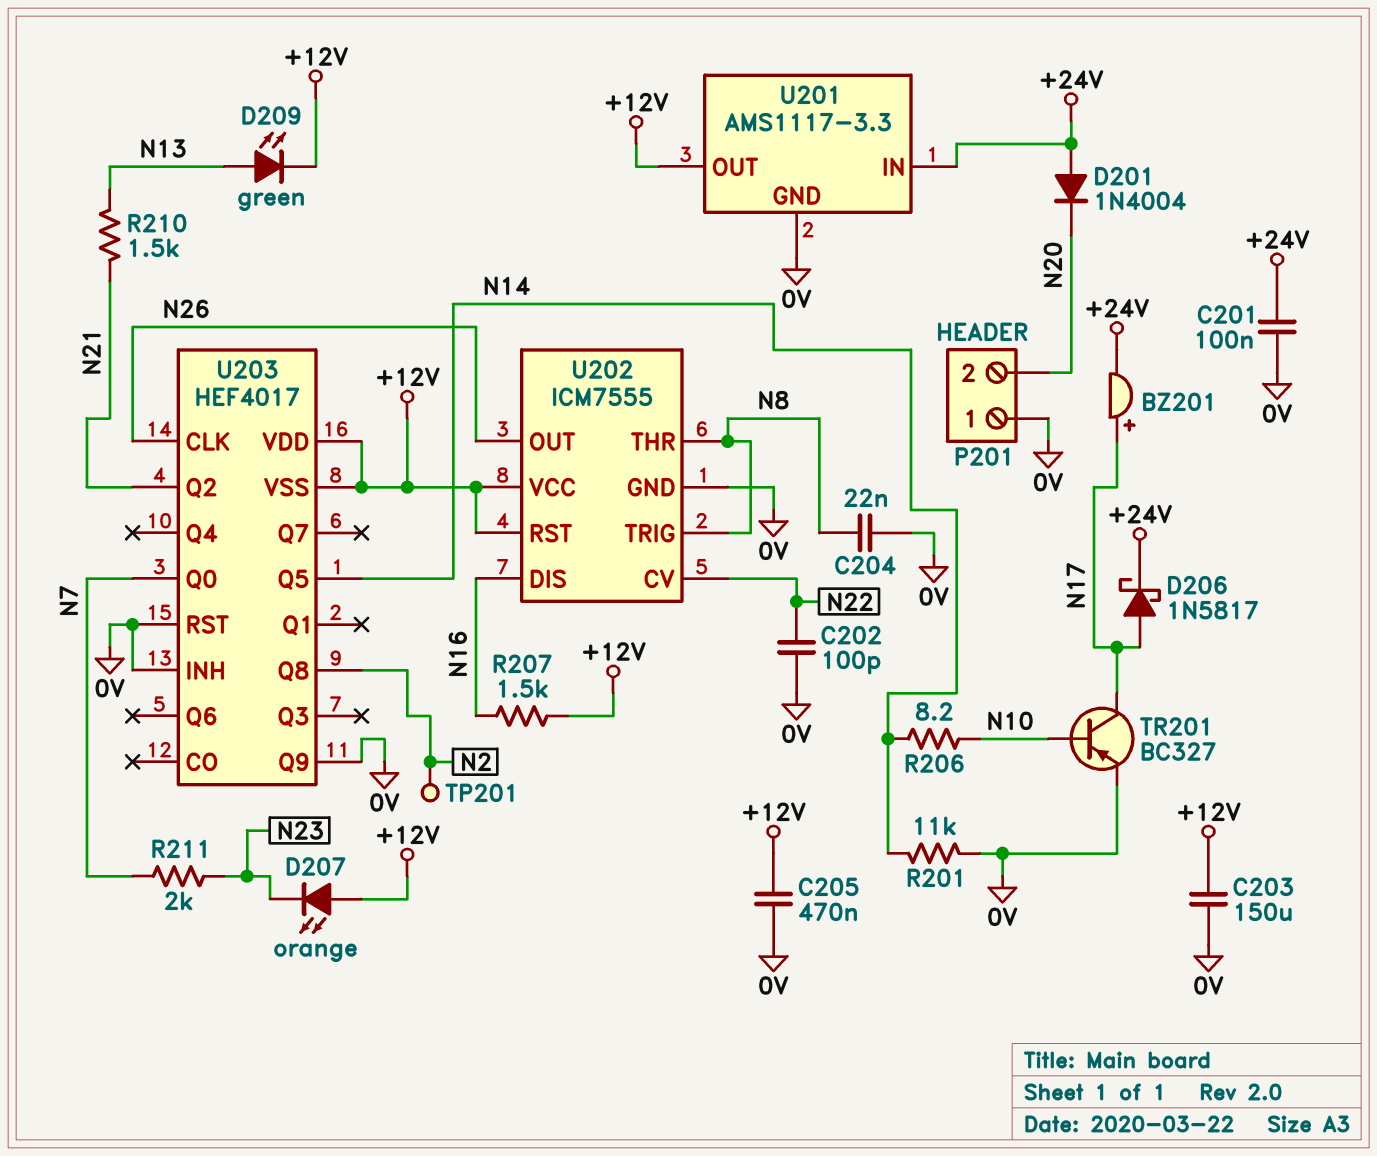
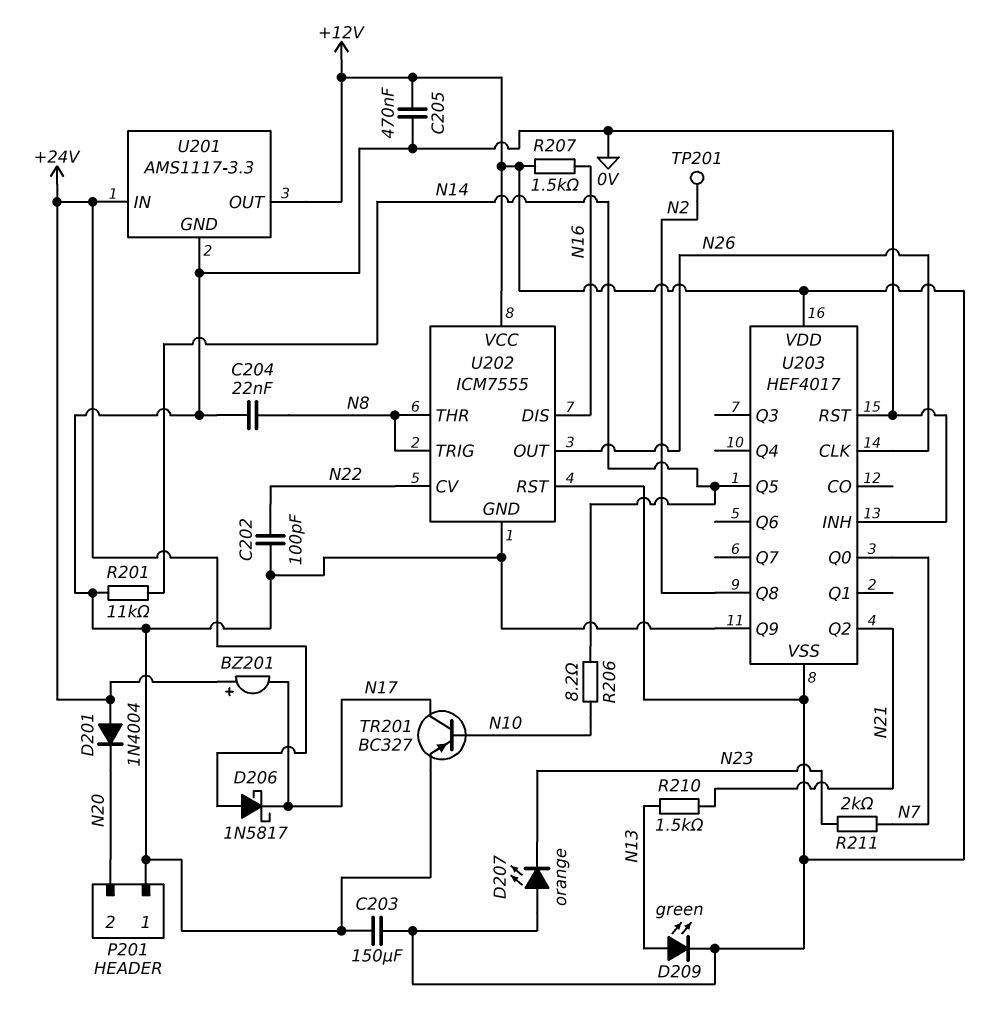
BZ201: buzzer (plus N17, minus +24V) -> buzzer (plus +24V, minus N17)
C201: 100nF (+24V, 0V) -> none
D206: schottky 1N5817 (A N17, K +24V) -> schottky 1N5817 (A +24V, K N17)

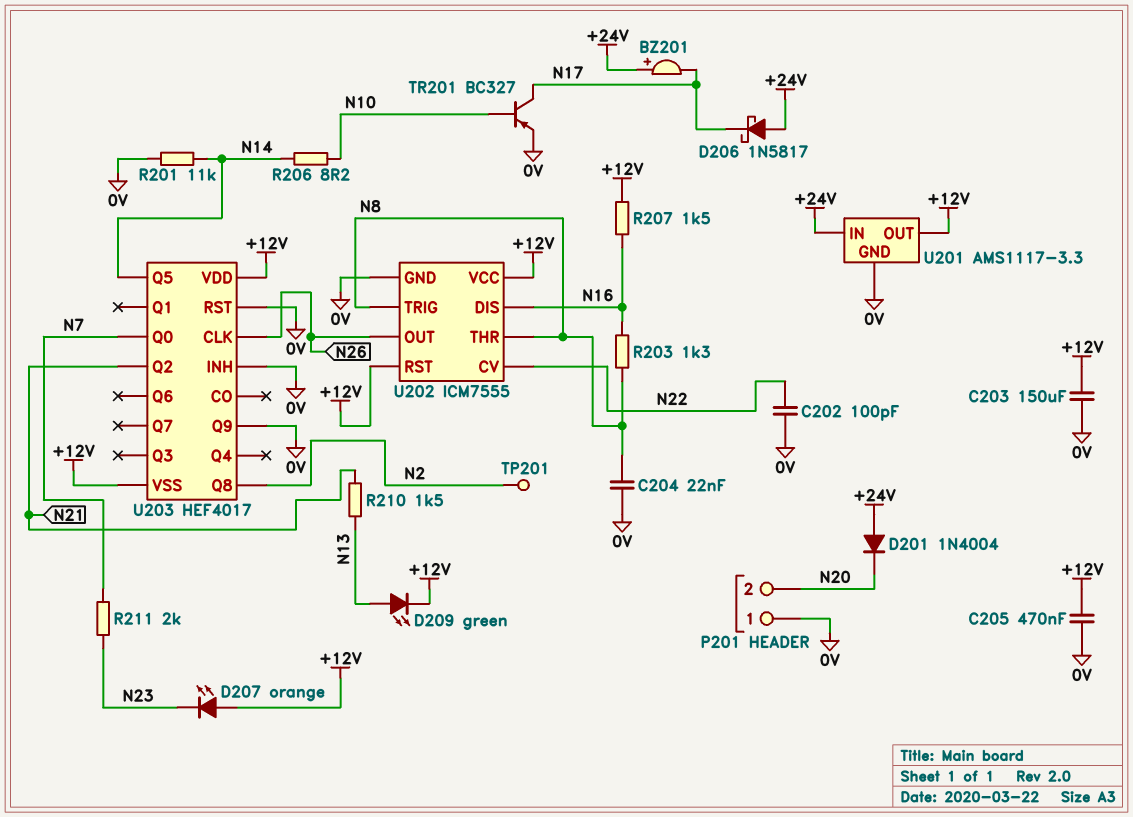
R203: none -> 1.3k (N8, N16)

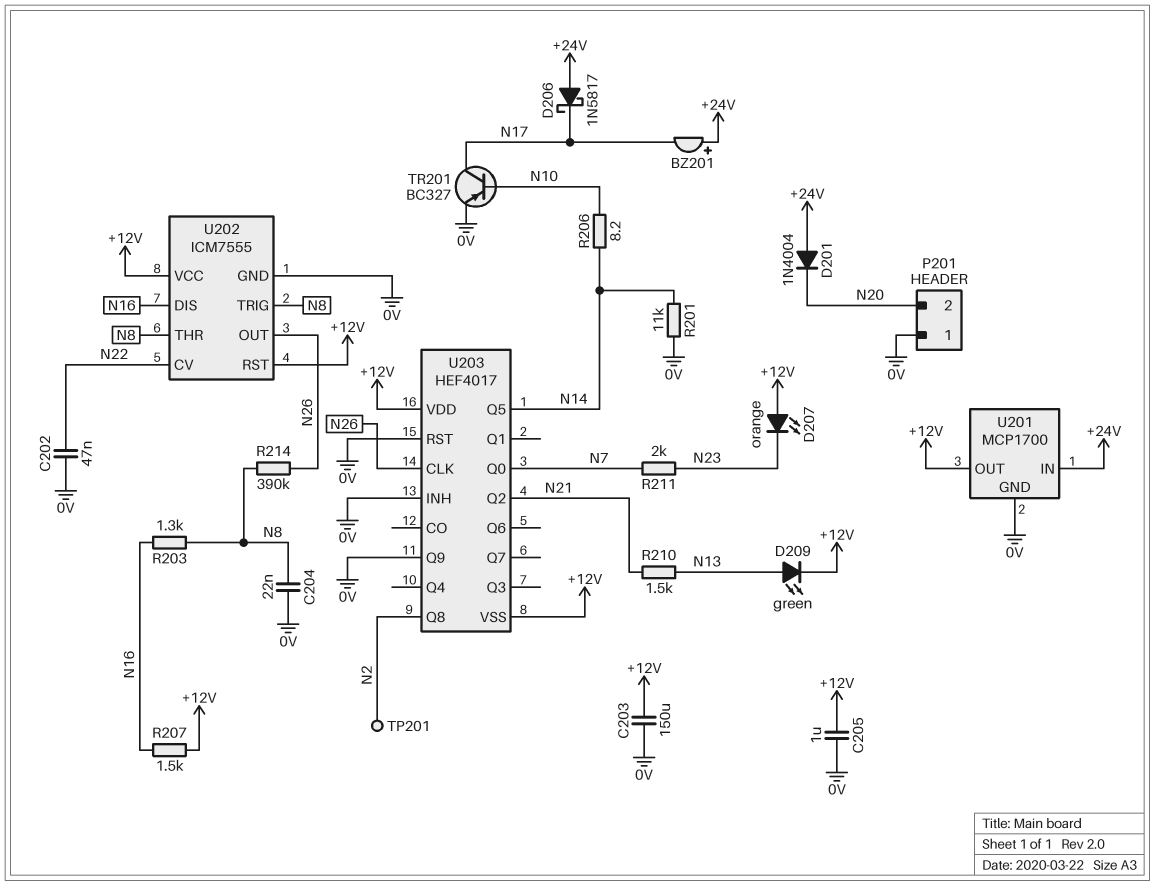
C202: 100pF (0V, N22) -> 47nF (0V, N22)
C205: 470nF (+12V, 0V) -> 1uF (+12V, 0V)
R214: none -> 390k (N8, N26)
U201: AMS1117-3.3 -> MCP1700

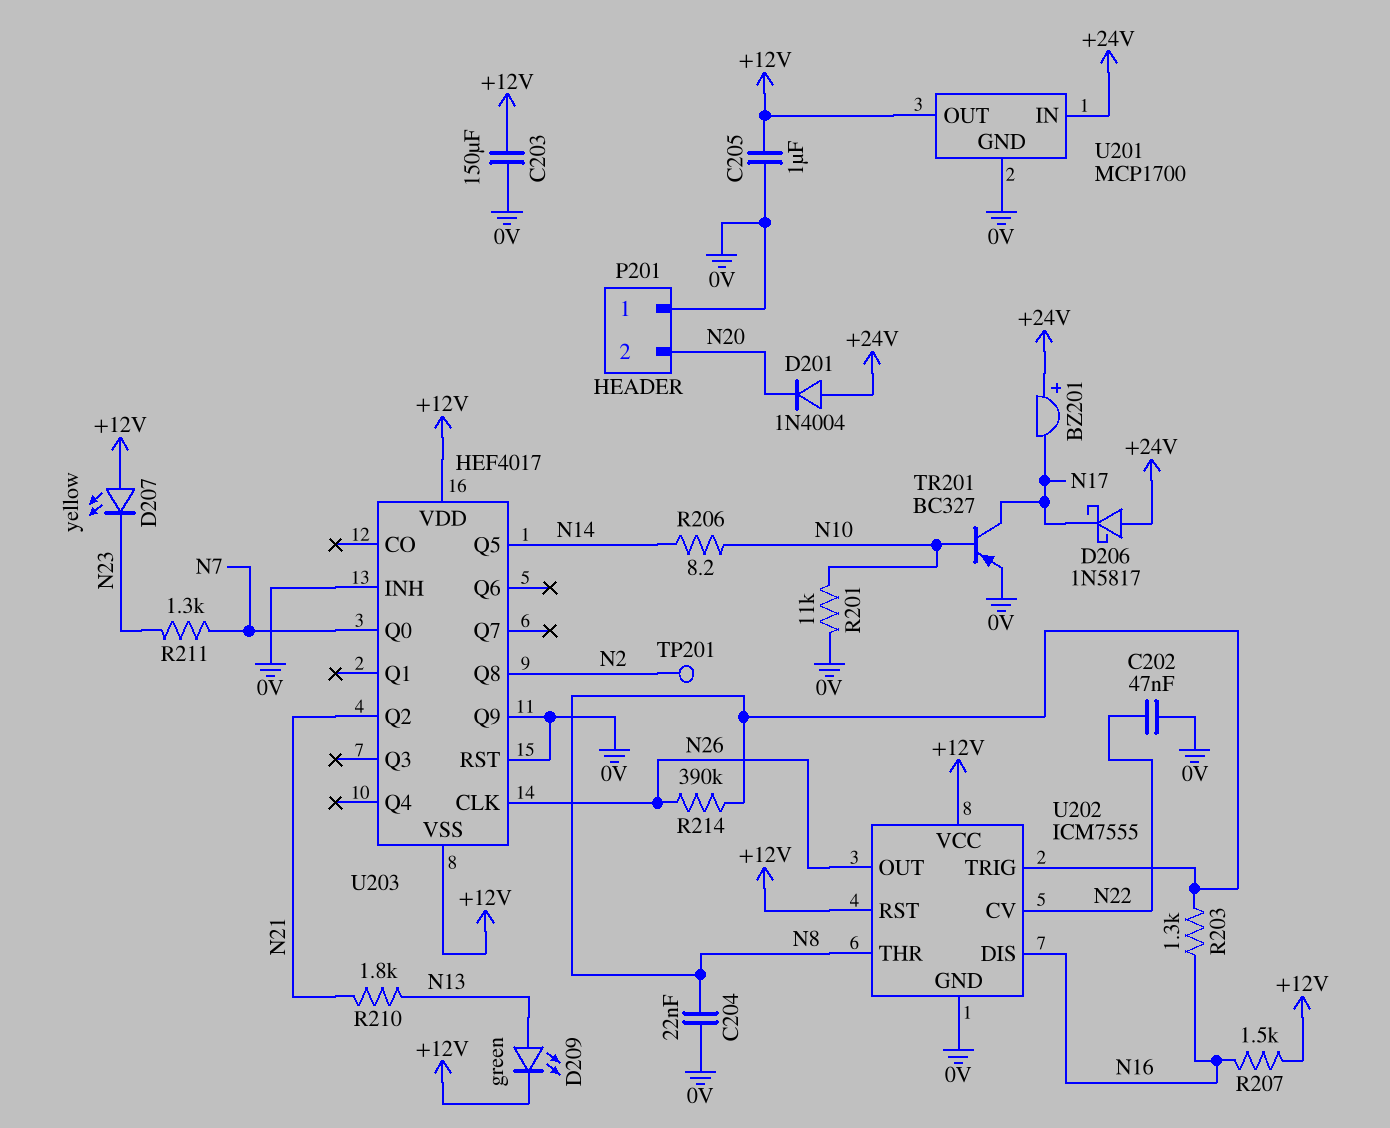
D207: LED orange (A +12V, K N23) -> LED yellow (A +12V, K N23)
R201: 11k (0V, N14) -> 11k (0V, N10)
R210: 1.5k (N13, N21) -> 1.8k (N13, N21)
R211: 2k (N7, N23) -> 1.3k (N7, N23)

